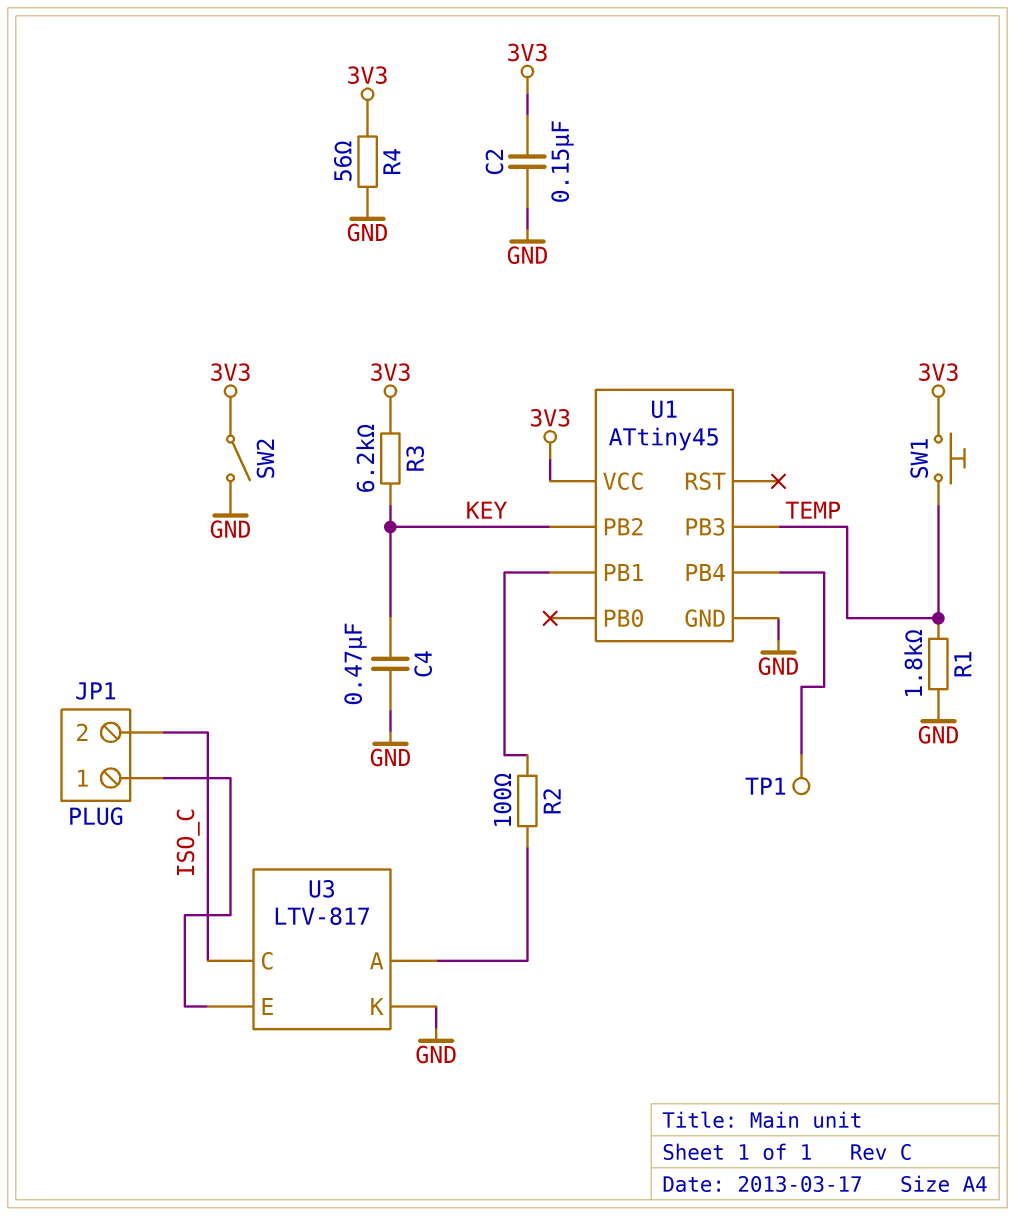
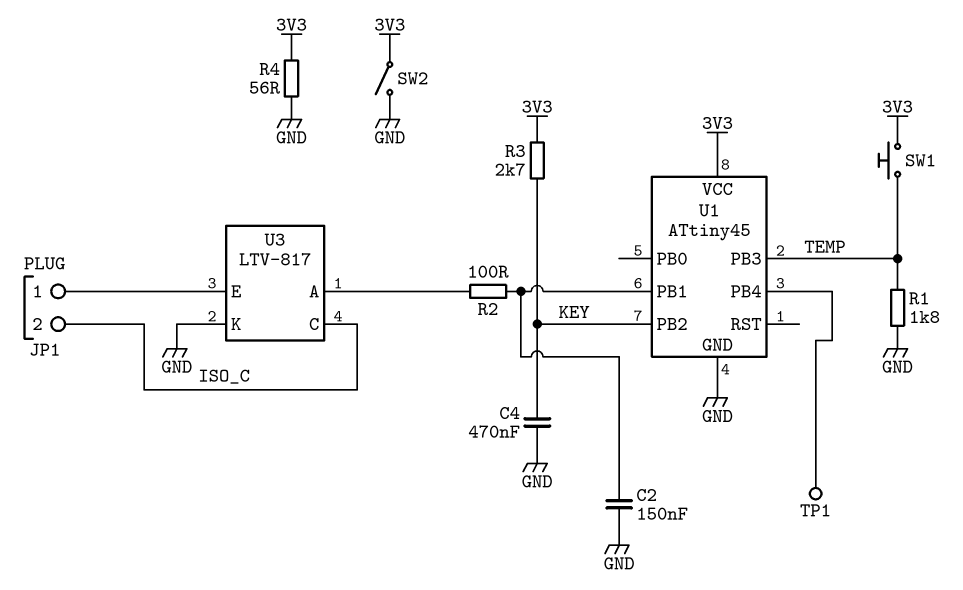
C2: 150nF (3V3, GND) -> 150nF (GND, U1/PB1)
R3: 6.2k (3V3, KEY) -> 2.7k (3V3, KEY)

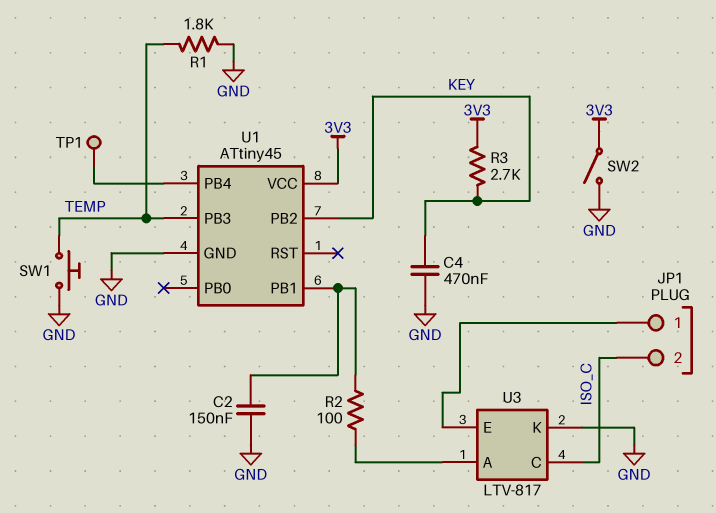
R4: 56 (3V3, GND) -> none
SW1: button (3V3, TEMP) -> button (GND, TEMP)

